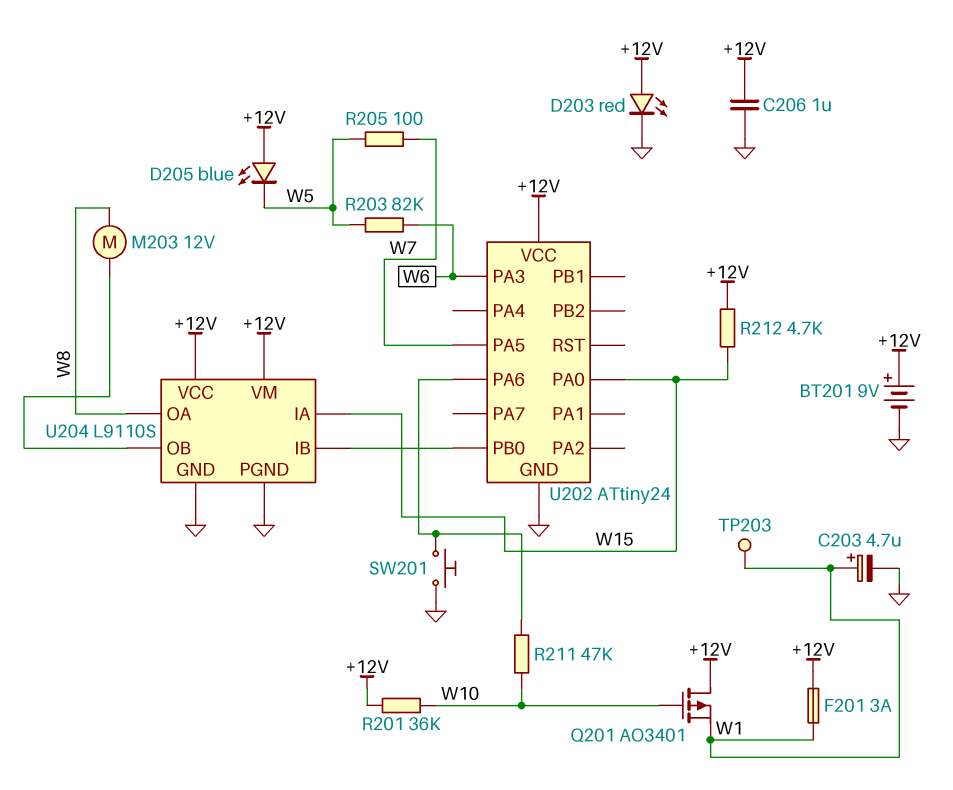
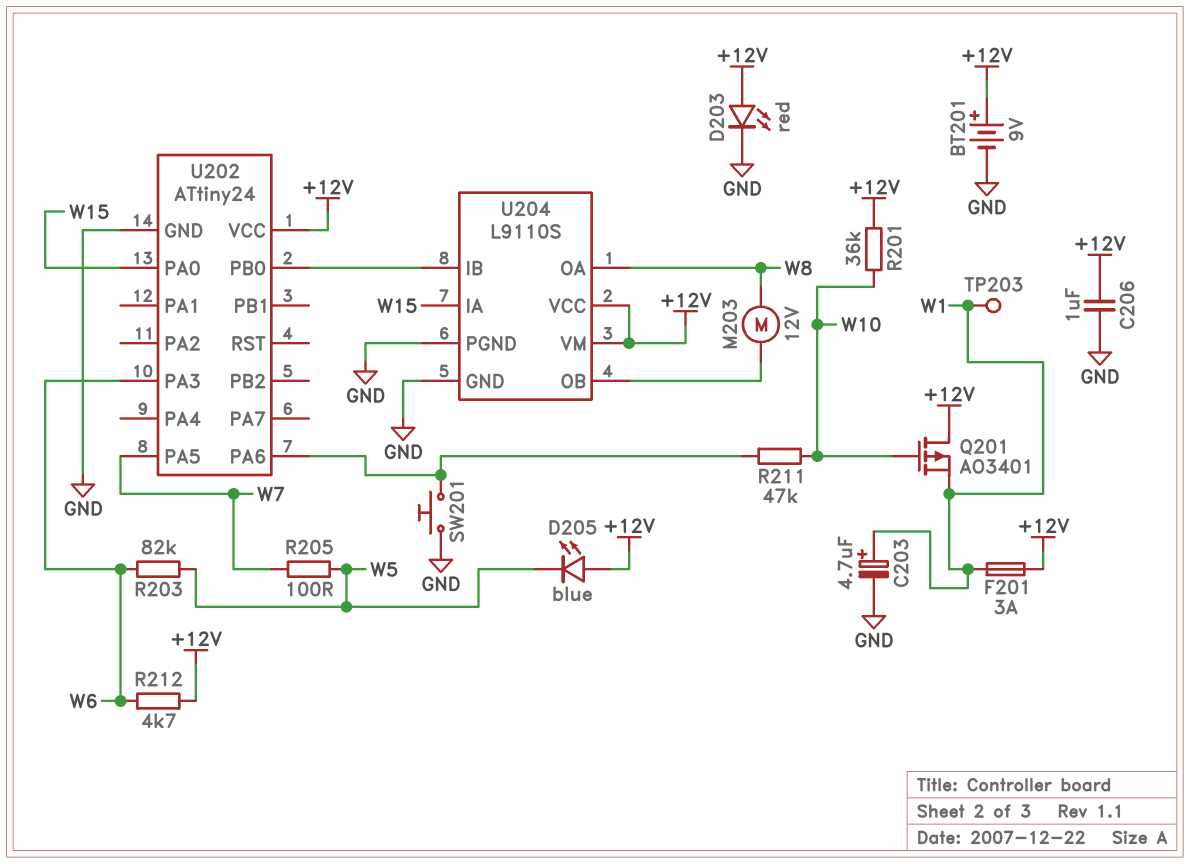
R212: 4.7k (+12V, W15) -> 4.7k (+12V, W6)

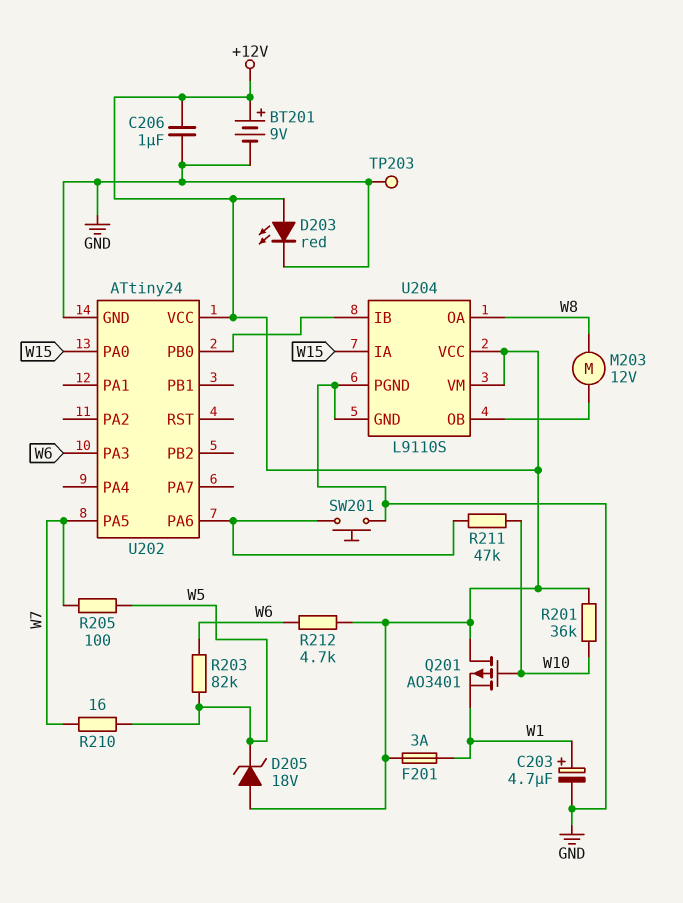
D205: LED blue (A +12V, K W5) -> zener 18V (A +12V, K W5)
R210: none -> 16 (W5, W7)
TP203: test point (W1) -> test point (GND)

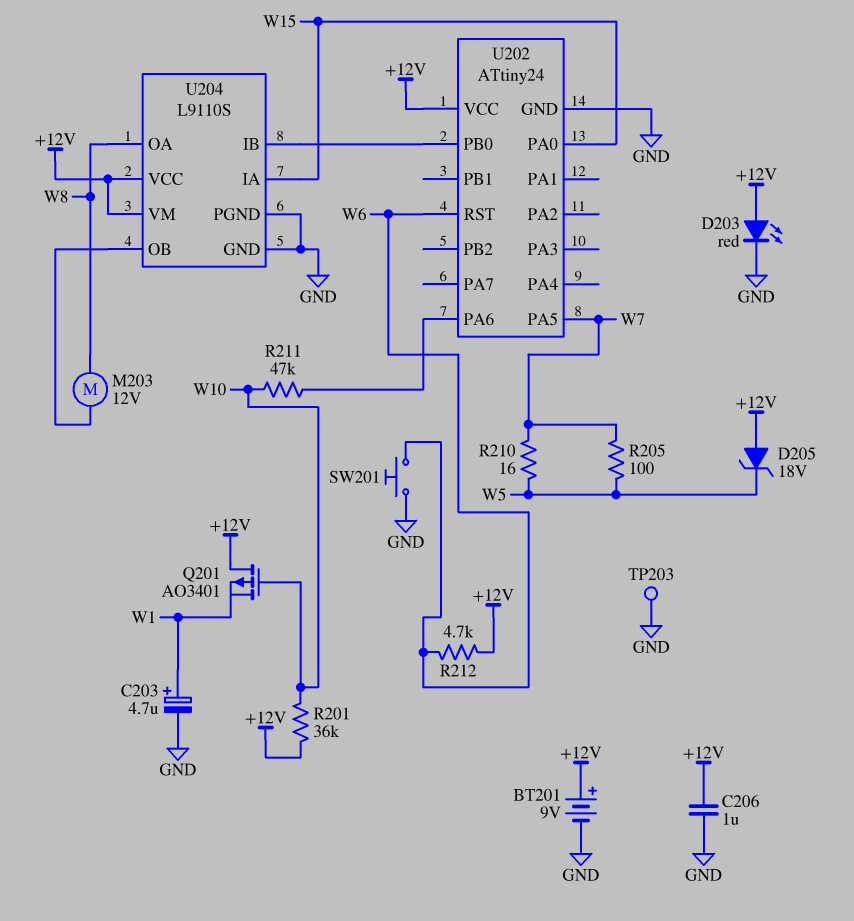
F201: 3A (+12V, W1) -> none
R203: 82k (W5, W6) -> none
SW201: button (GND, U202/PA6) -> button (GND, W6)
U202 pin PA3: W6 -> none
U202 pin RST: none -> W6

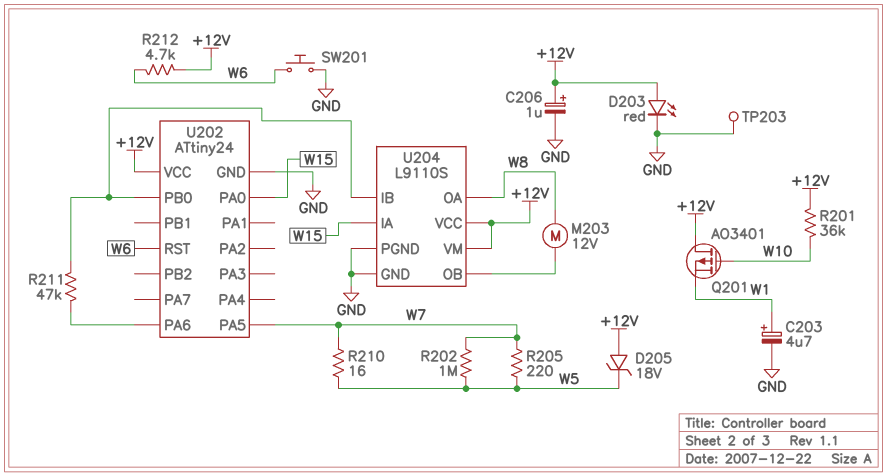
BT201: 9V (plus +12V, minus GND) -> none
C206: 1uF (+12V, GND) -> 1uF (plus +12V, minus GND)
R202: none -> 1M (W5, W7)
R205: 100 (W5, W7) -> 220 (W5, W7)
R211: 47k (U202/PA6, W10) -> 47k (U202/PA6, U202/PB0)

